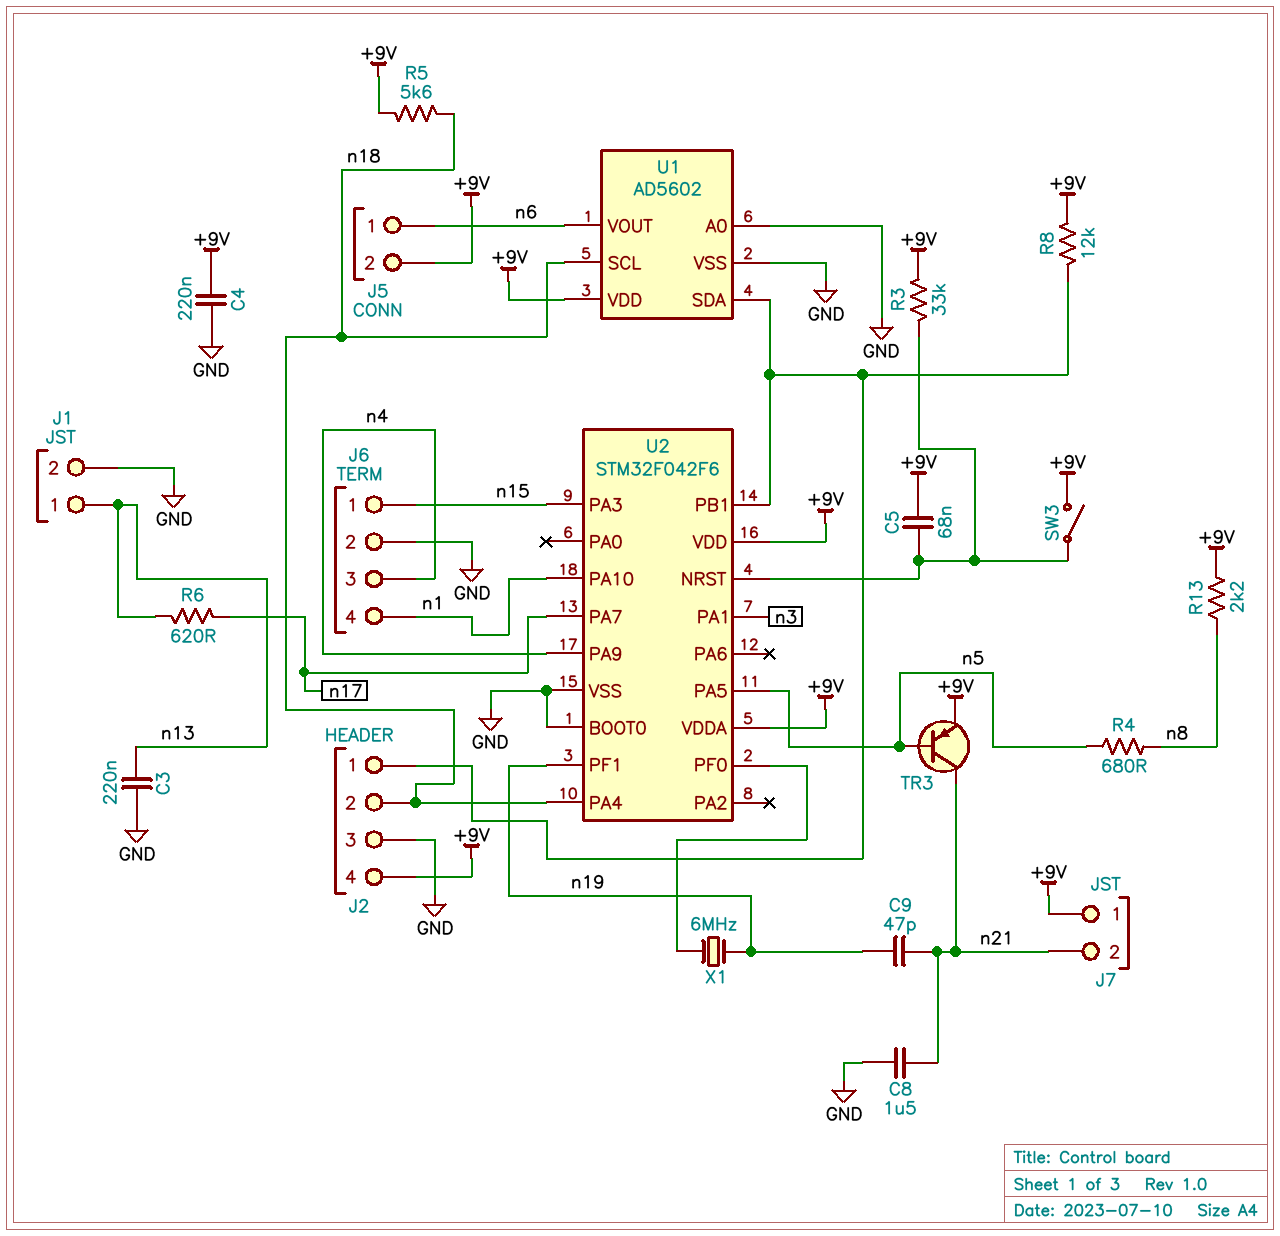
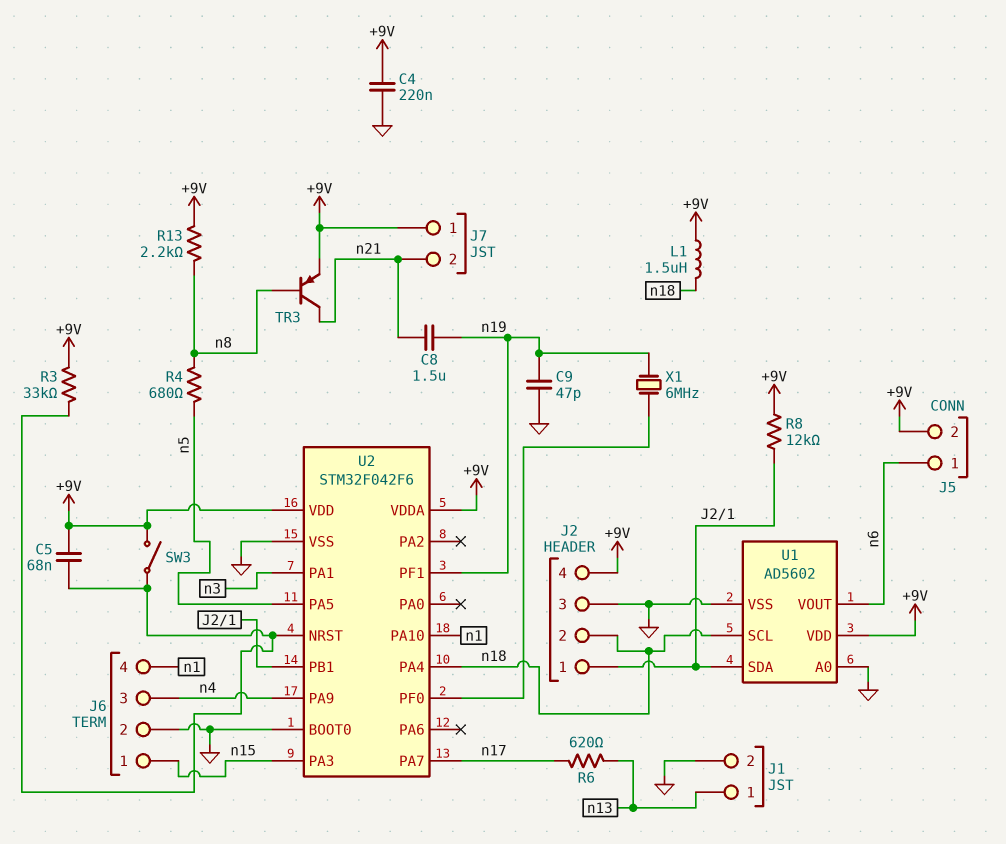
C3: 220nF (GND, n13) -> none
C8: 1.5uF (GND, n21) -> 1.5uF (n19, n21)
C9: 47pF (n19, n21) -> 47pF (GND, n19)
L1: none -> 1.5uH (+9V, n18)
R5: 5.6k (+9V, n18) -> none
TR3: PNP (B n5, C n21, E +9V) -> PNP (B n8, C n21, E +9V)

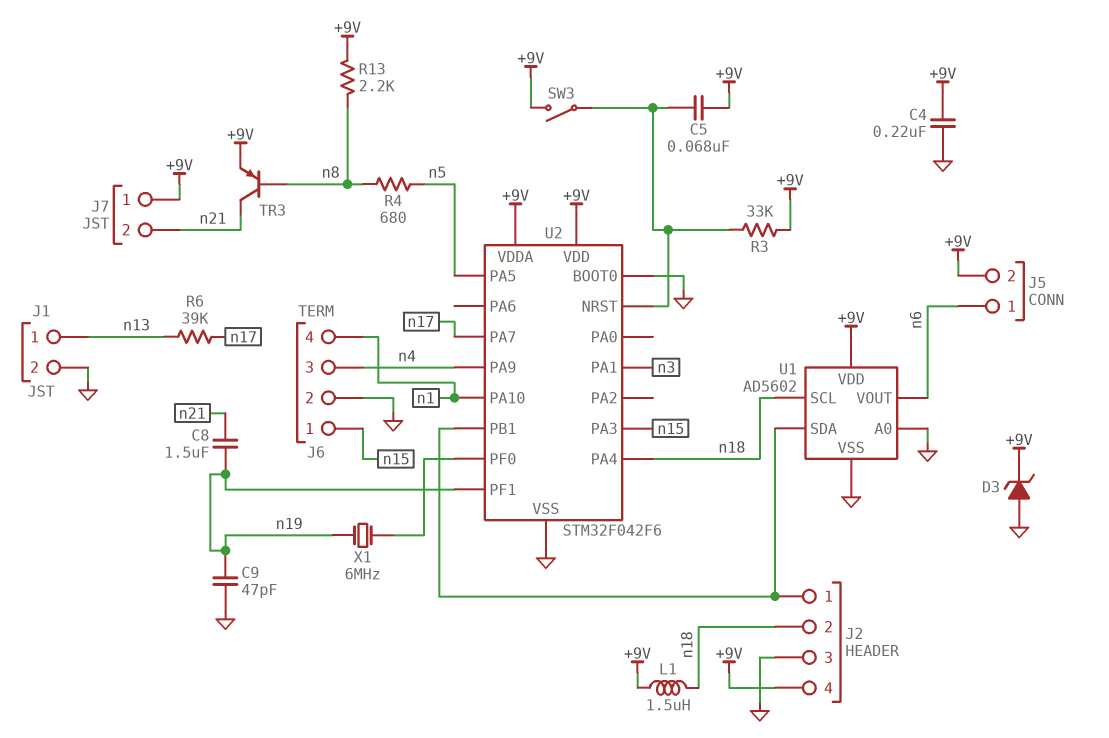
D3: none -> zener (A GND, K +9V)
R6: 620 (n13, n17) -> 39k (n13, n17)
R8: 12k (+9V, J2/1) -> none

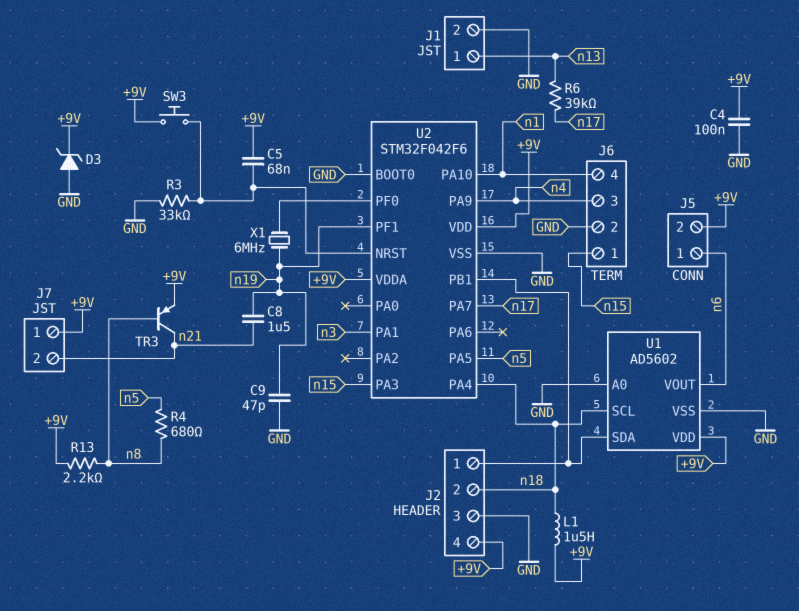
C4: 220nF (+9V, GND) -> 100nF (+9V, GND)
R3: 33k (+9V, U2/NRST) -> 33k (GND, U2/NRST)
SW3: switch (+9V, U2/NRST) -> button (+9V, U2/NRST)

